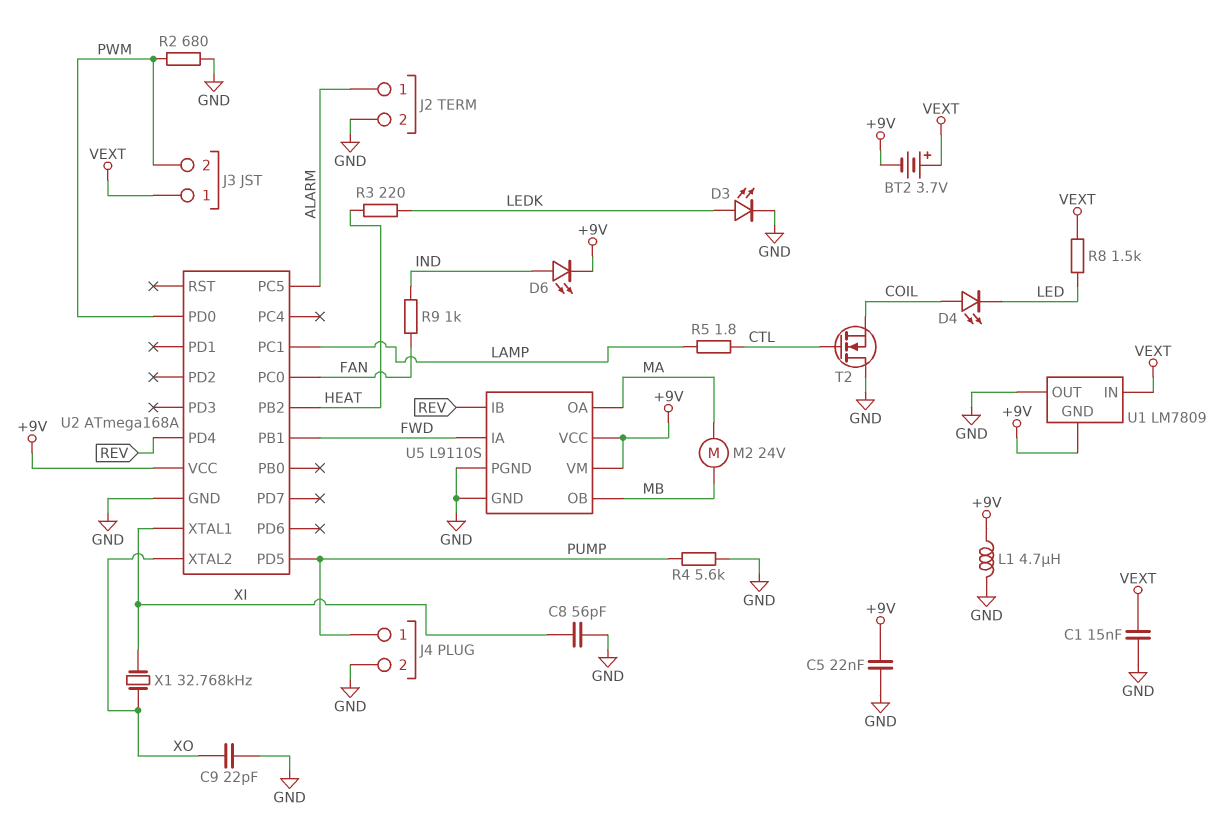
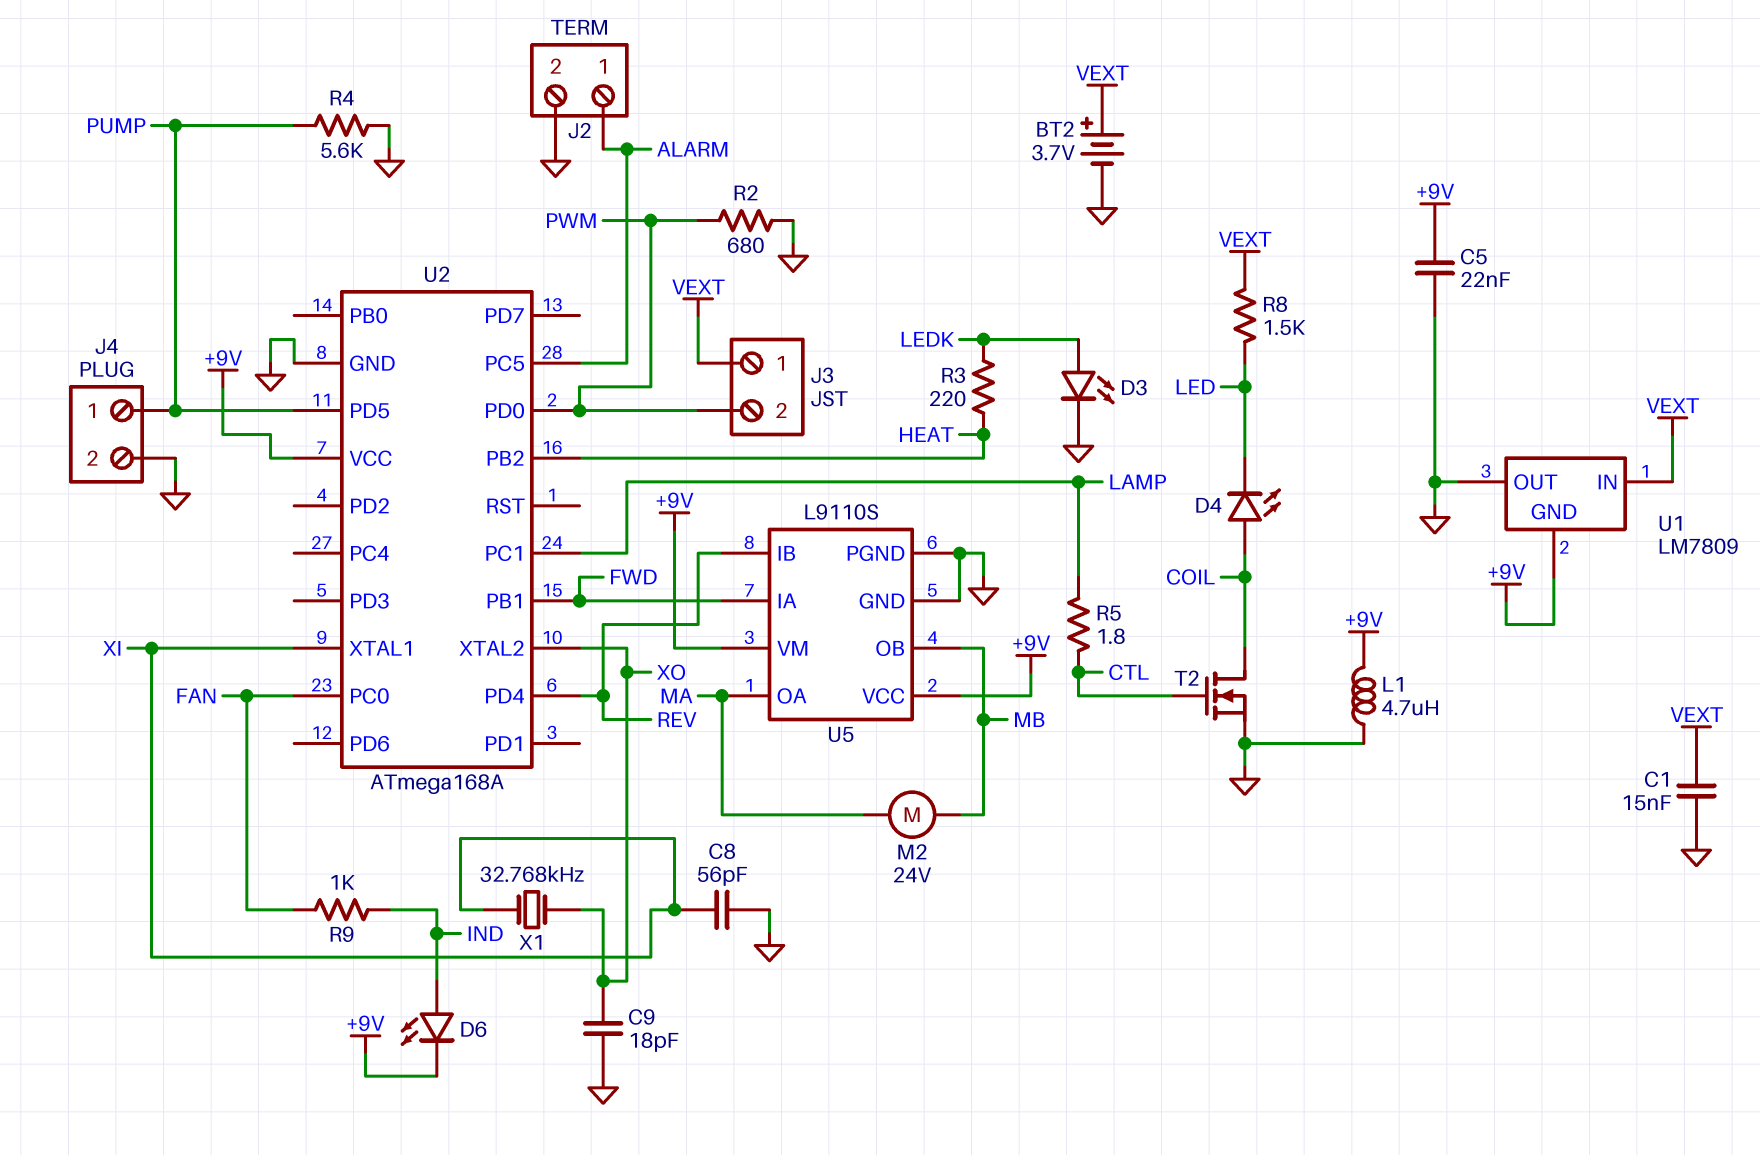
BT2: 3.7V (plus VEXT, minus +9V) -> 3.7V (plus VEXT, minus GND)
C9: 22pF (GND, XO) -> 18pF (GND, XO)
T2: NMOS (G CTL, D GND, S COIL) -> NMOS (G CTL, D COIL, S GND)

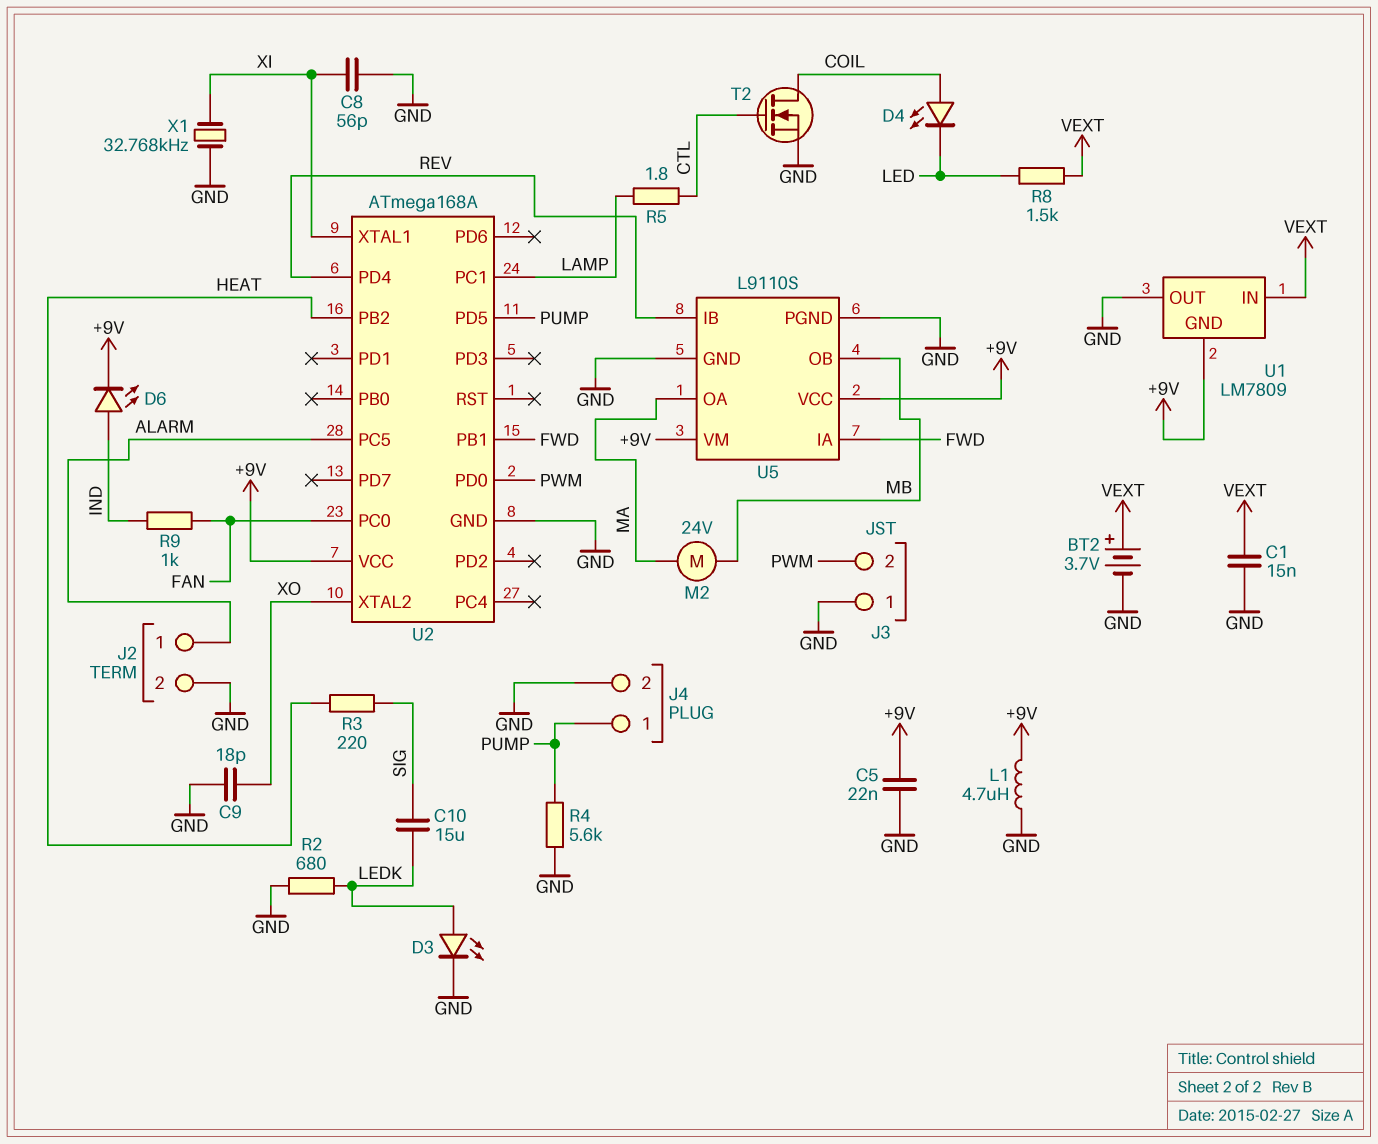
C10: none -> 15uF (LEDK, SIG)
J3 pin 1: VEXT -> GND
R2: 680 (GND, PWM) -> 680 (GND, LEDK)
R3: 220 (HEAT, LEDK) -> 220 (HEAT, SIG)
X1: 32.768kHz (XI, XO) -> 32.768kHz (GND, XI)

